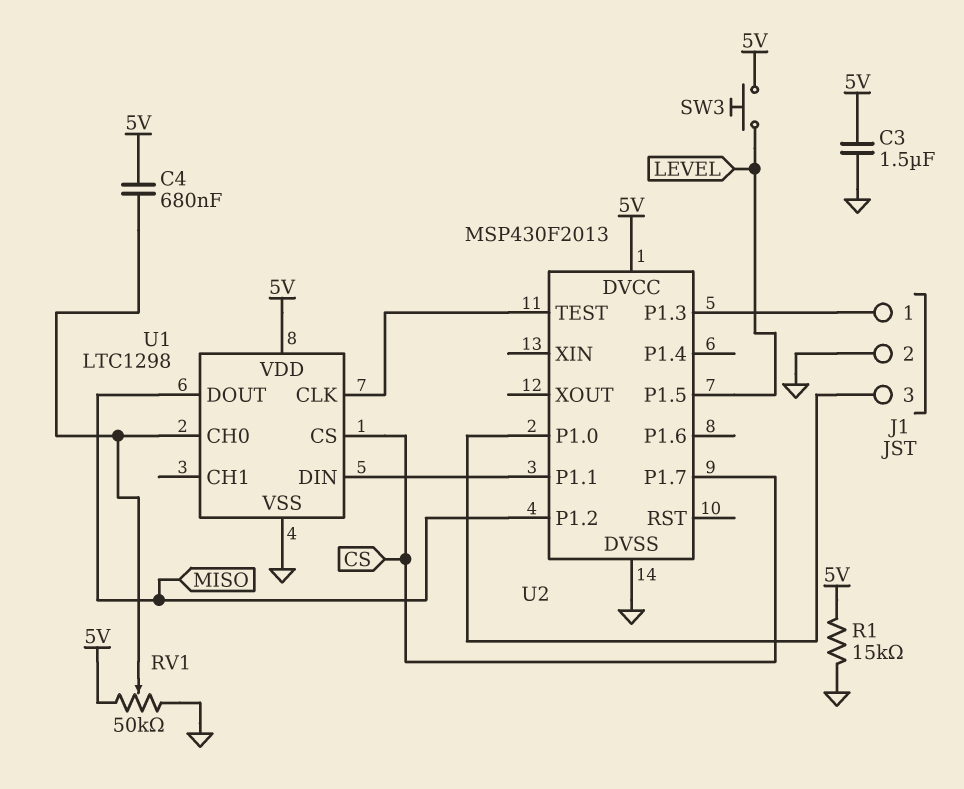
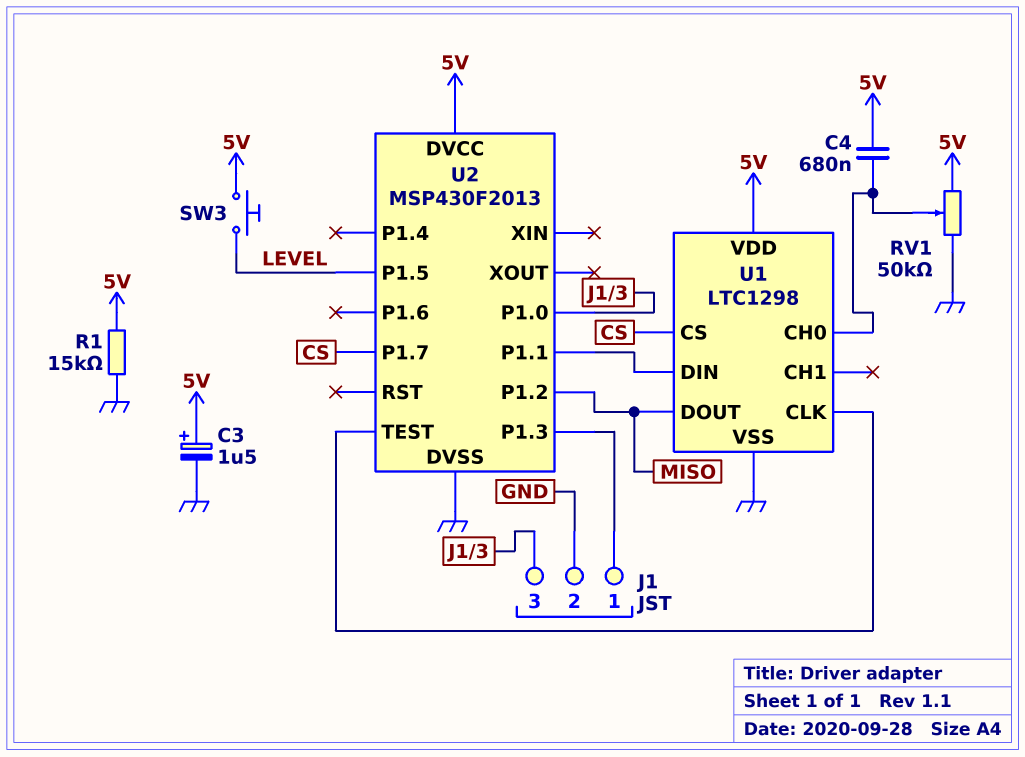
C3: 1.5uF (5V, GND) -> 1.5uF (plus 5V, minus GND)

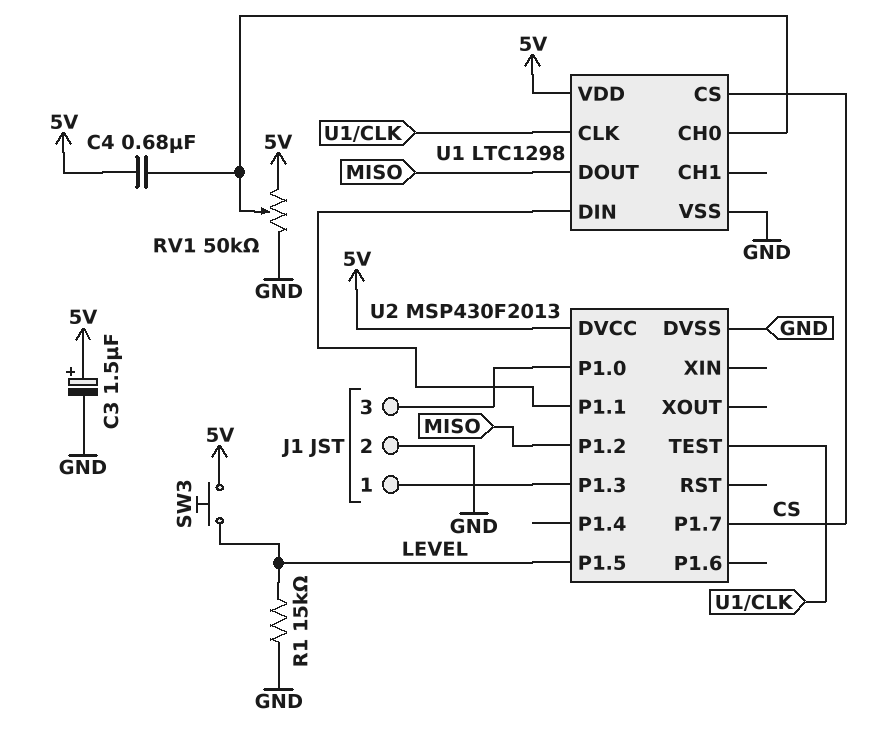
R1: 15k (5V, GND) -> 15k (GND, LEVEL)

